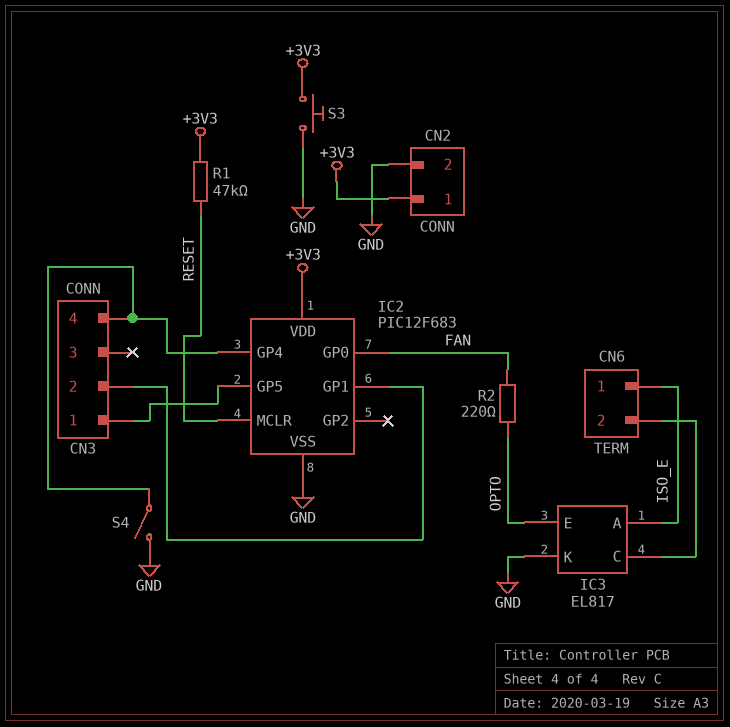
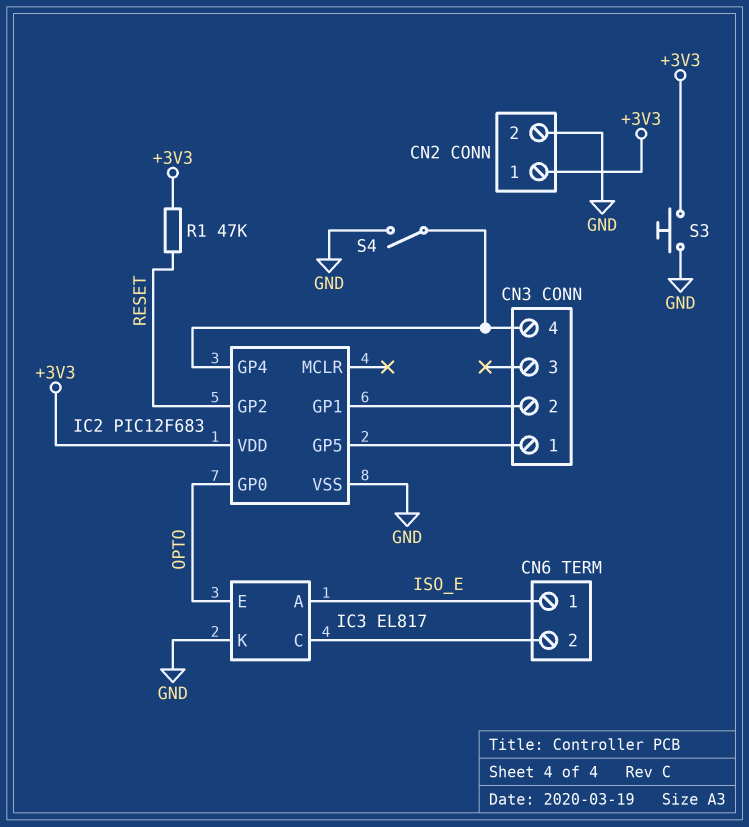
IC2 pin GP0: FAN -> OPTO
IC2 pin GP2: none -> RESET
IC2 pin MCLR: RESET -> none
R2: 220 (FAN, OPTO) -> none

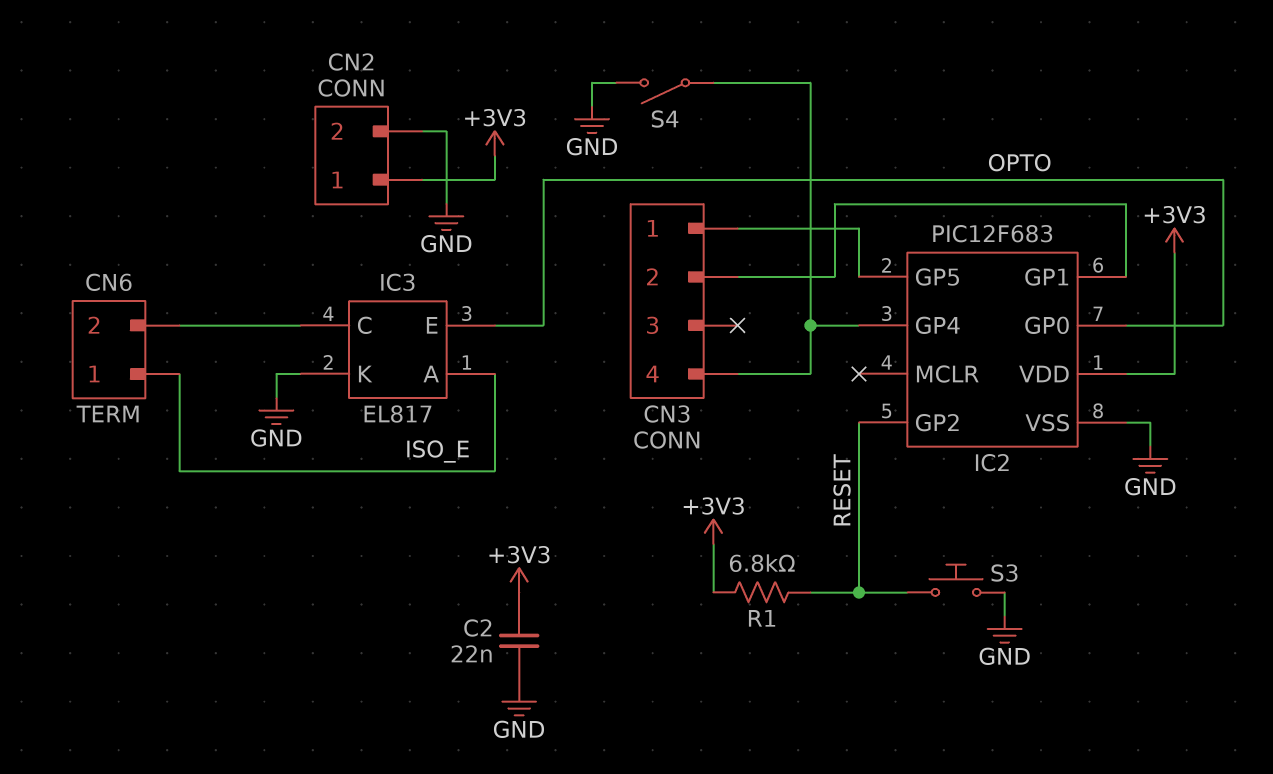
C2: none -> 22nF (+3V3, GND)
R1: 47k (+3V3, RESET) -> 6.8k (+3V3, RESET)
S3: button (+3V3, GND) -> button (GND, RESET)

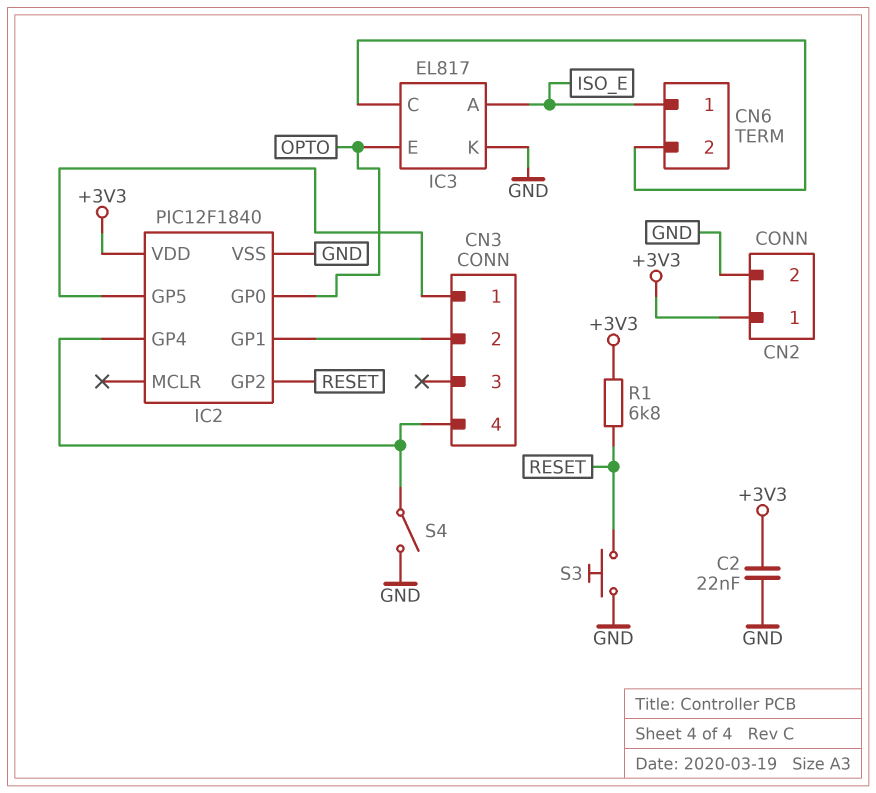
IC2: PIC12F683 -> PIC12F1840

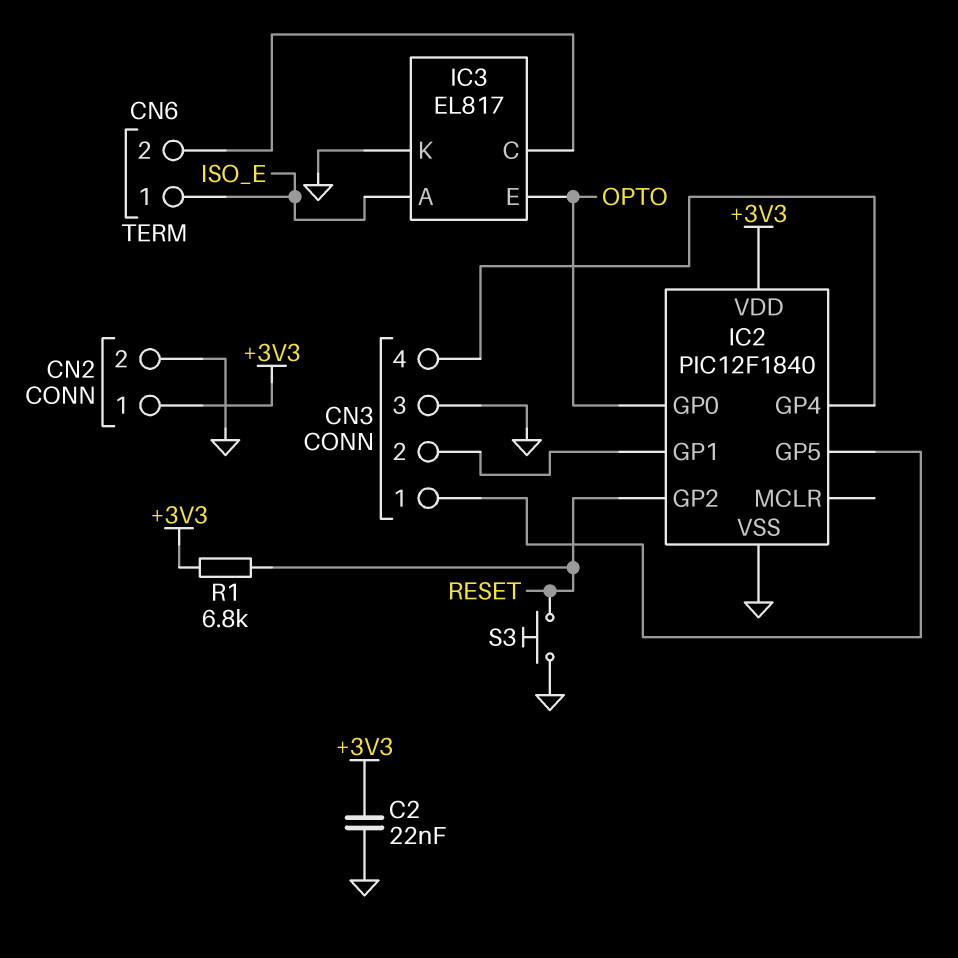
CN3 pin 3: none -> GND
S4: switch (CN3/4, GND) -> none

